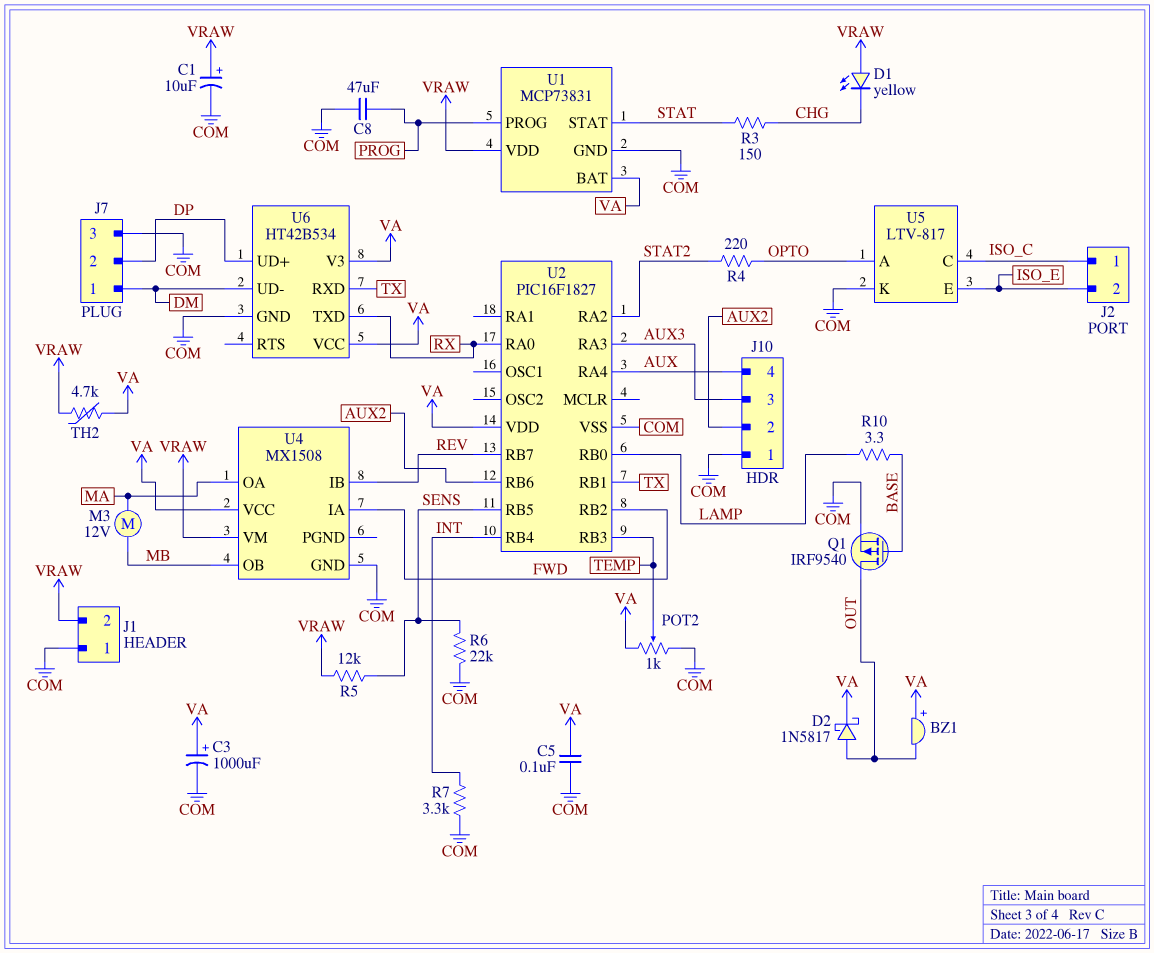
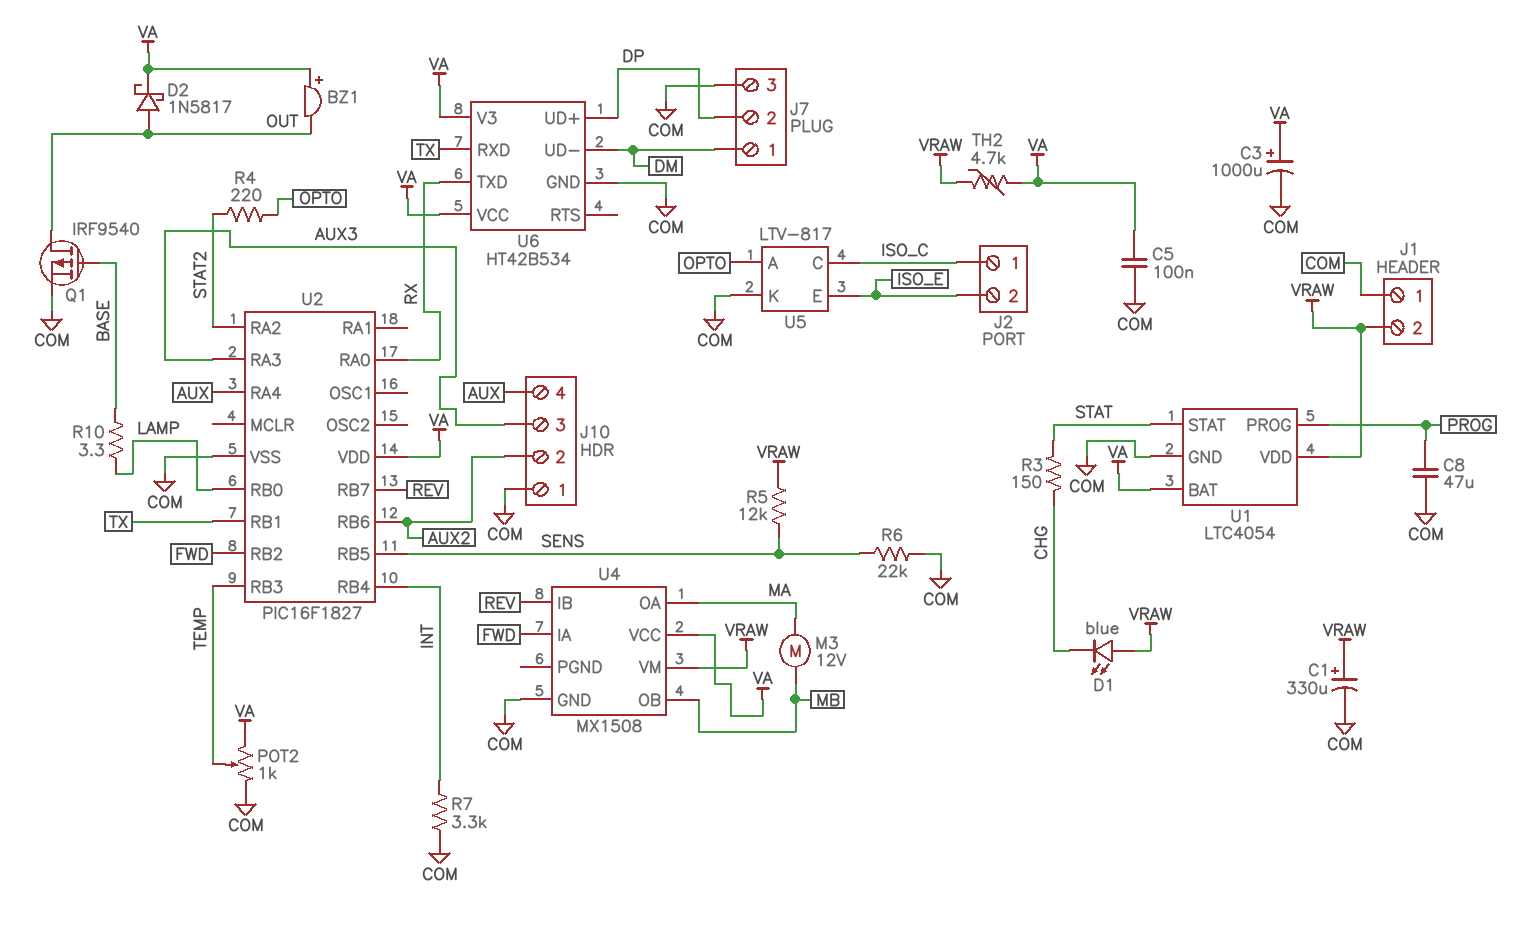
C1: 10uF (plus VRAW, minus COM) -> 330uF (plus VRAW, minus COM)
D1: LED yellow (A VRAW, K CHG) -> LED blue (A VRAW, K CHG)
U1: MCP73831 -> LTC4054

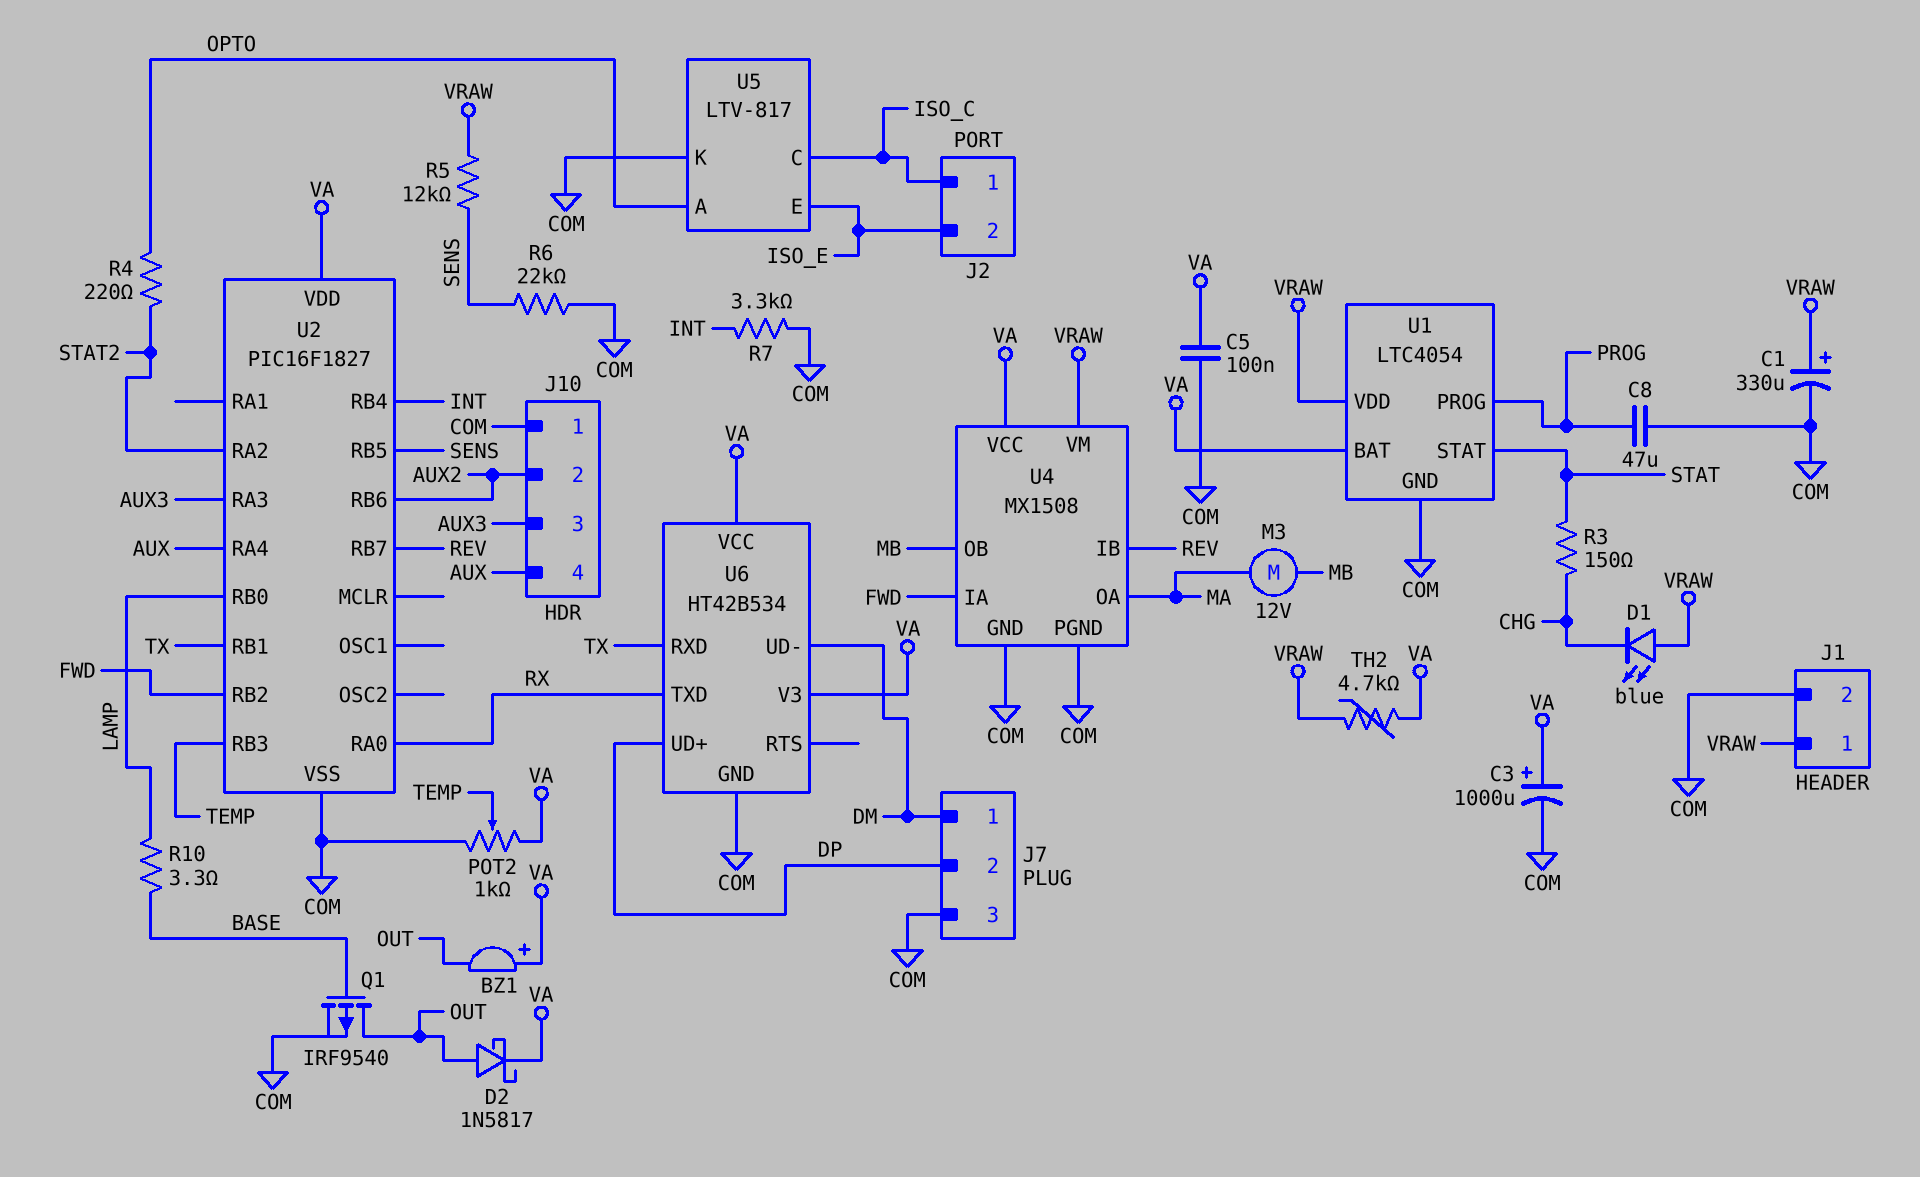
J1 pin 1: COM -> VRAW
J1 pin 2: VRAW -> COM
U4 pin PGND: none -> COM

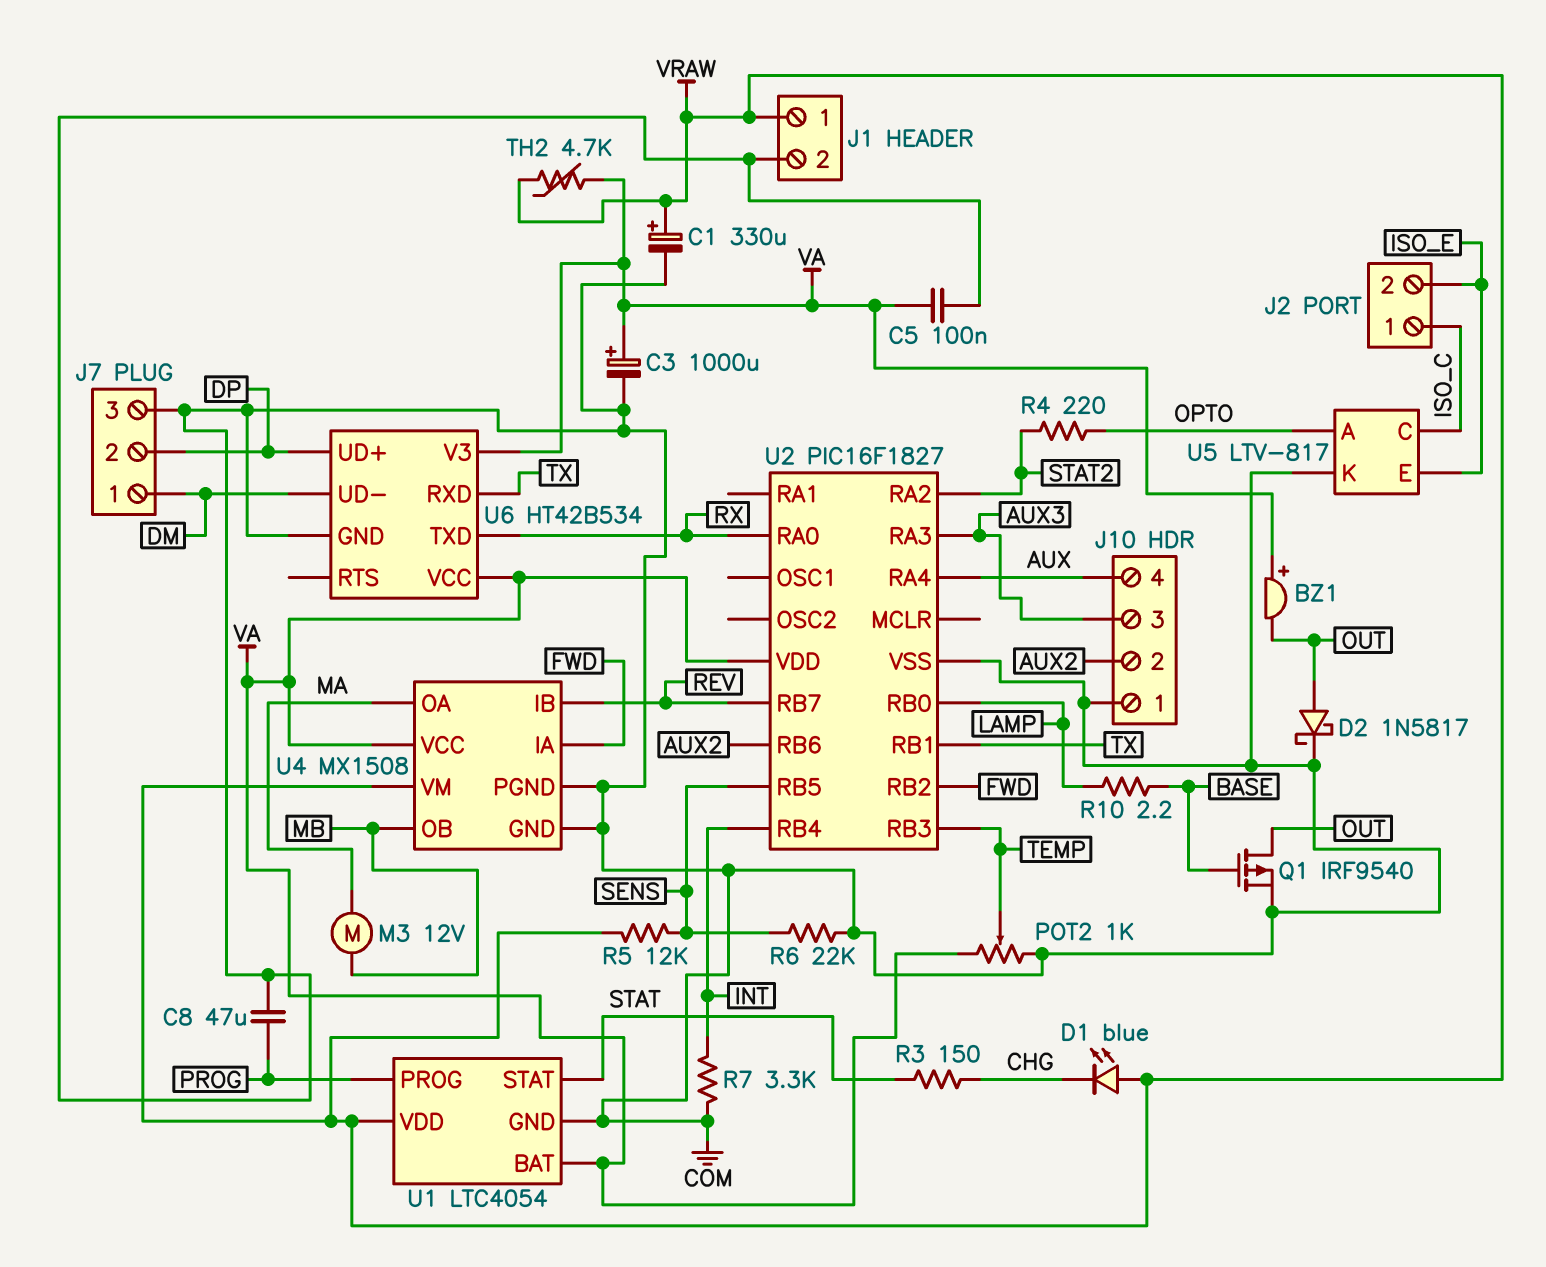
D2: schottky 1N5817 (A OUT, K VA) -> schottky 1N5817 (A OUT, K COM)
R10: 3.3 (BASE, LAMP) -> 2.2 (BASE, LAMP)

